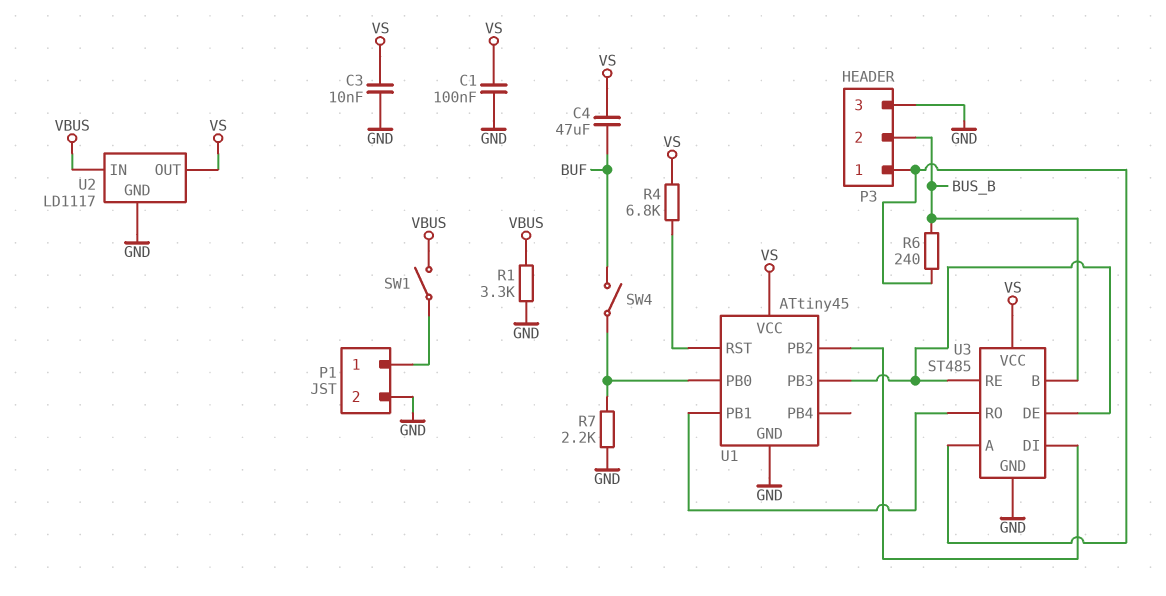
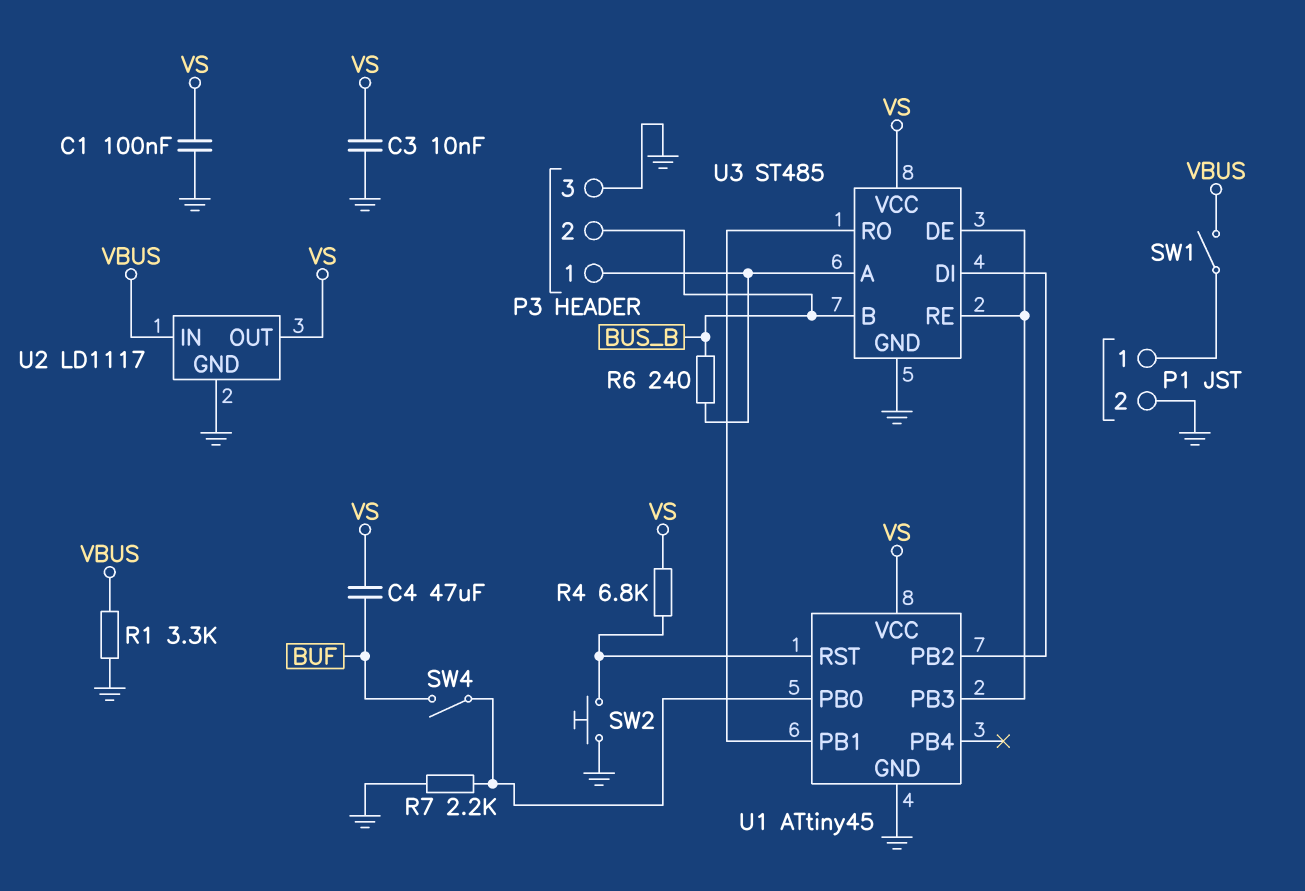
SW2: none -> button (GND, U1/RST)

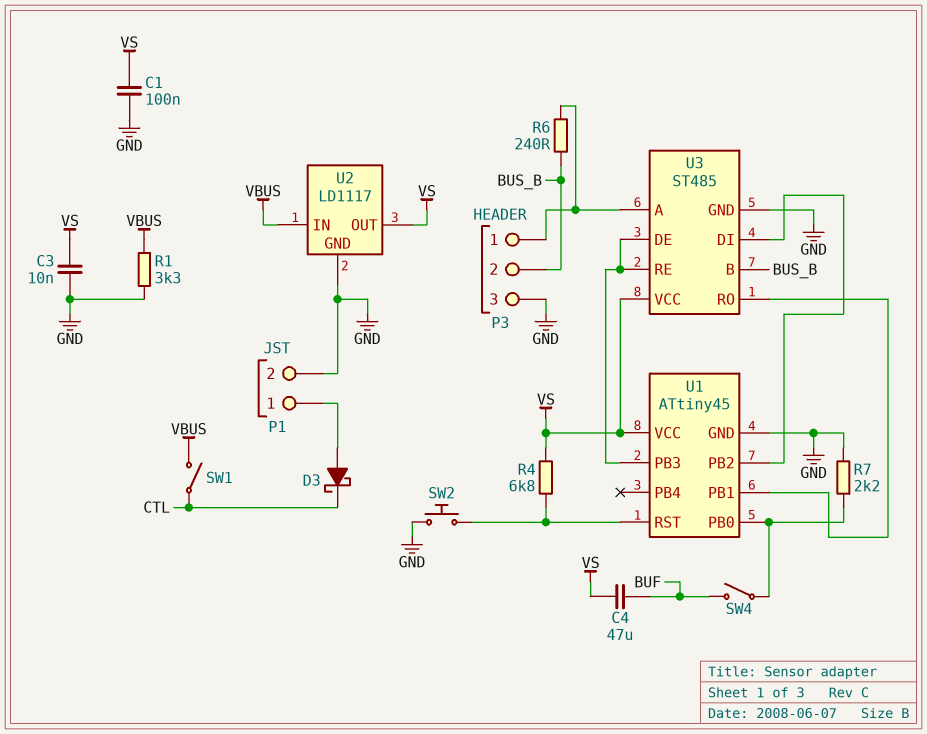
D3: none -> schottky (A P1/1, K CTL)
SW1: switch (P1/1, VBUS) -> switch (CTL, VBUS)

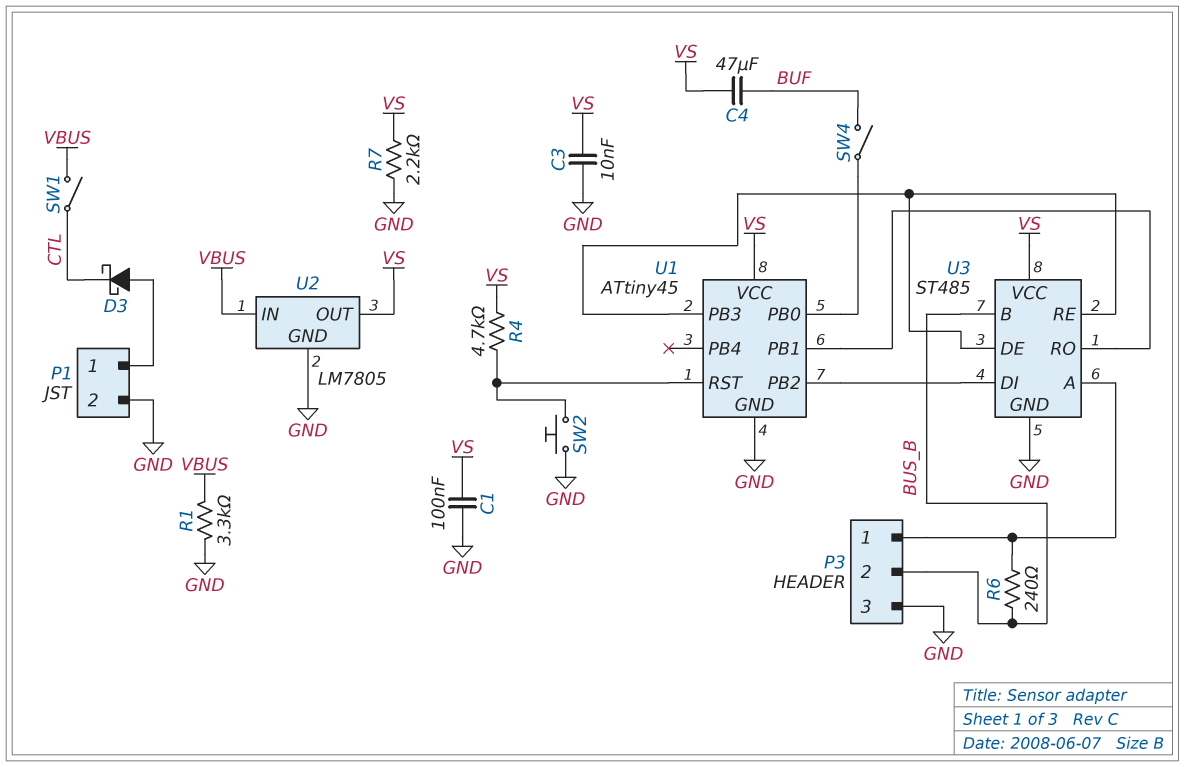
R4: 6.8k (U1/RST, VS) -> 4.7k (U1/RST, VS)
R7: 2.2k (GND, U1/PB0) -> 2.2k (GND, VS)
U2: LD1117 -> LM7805

